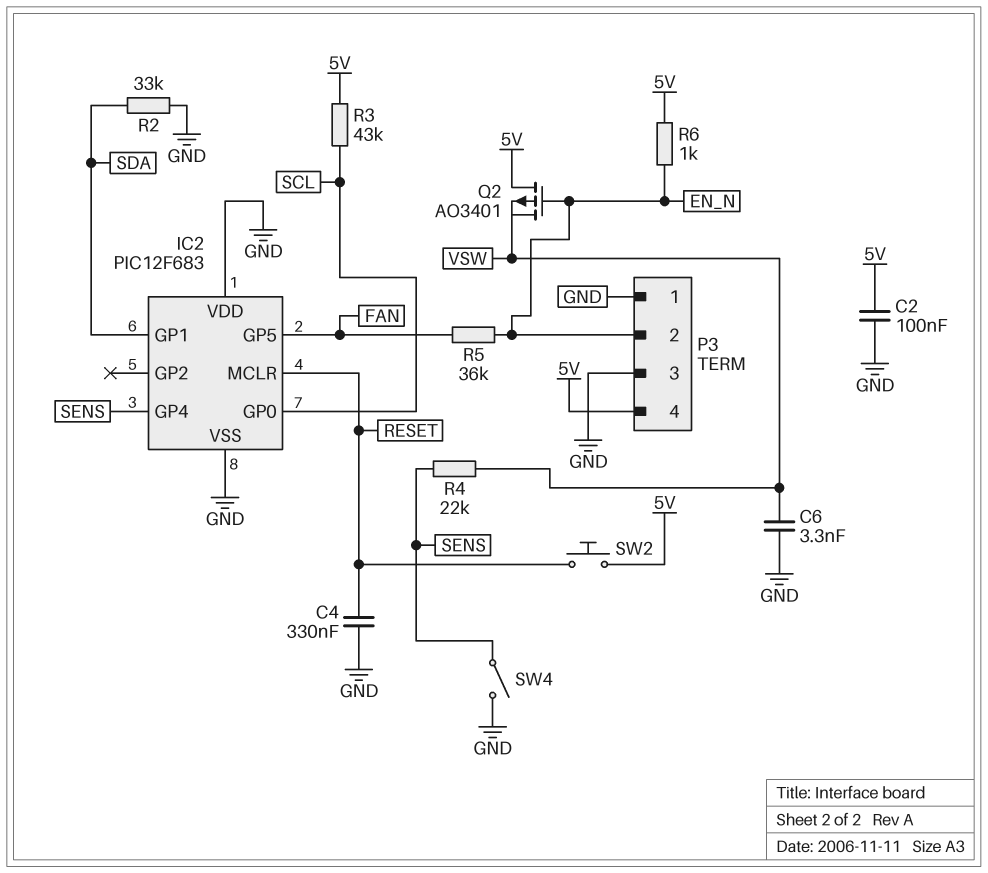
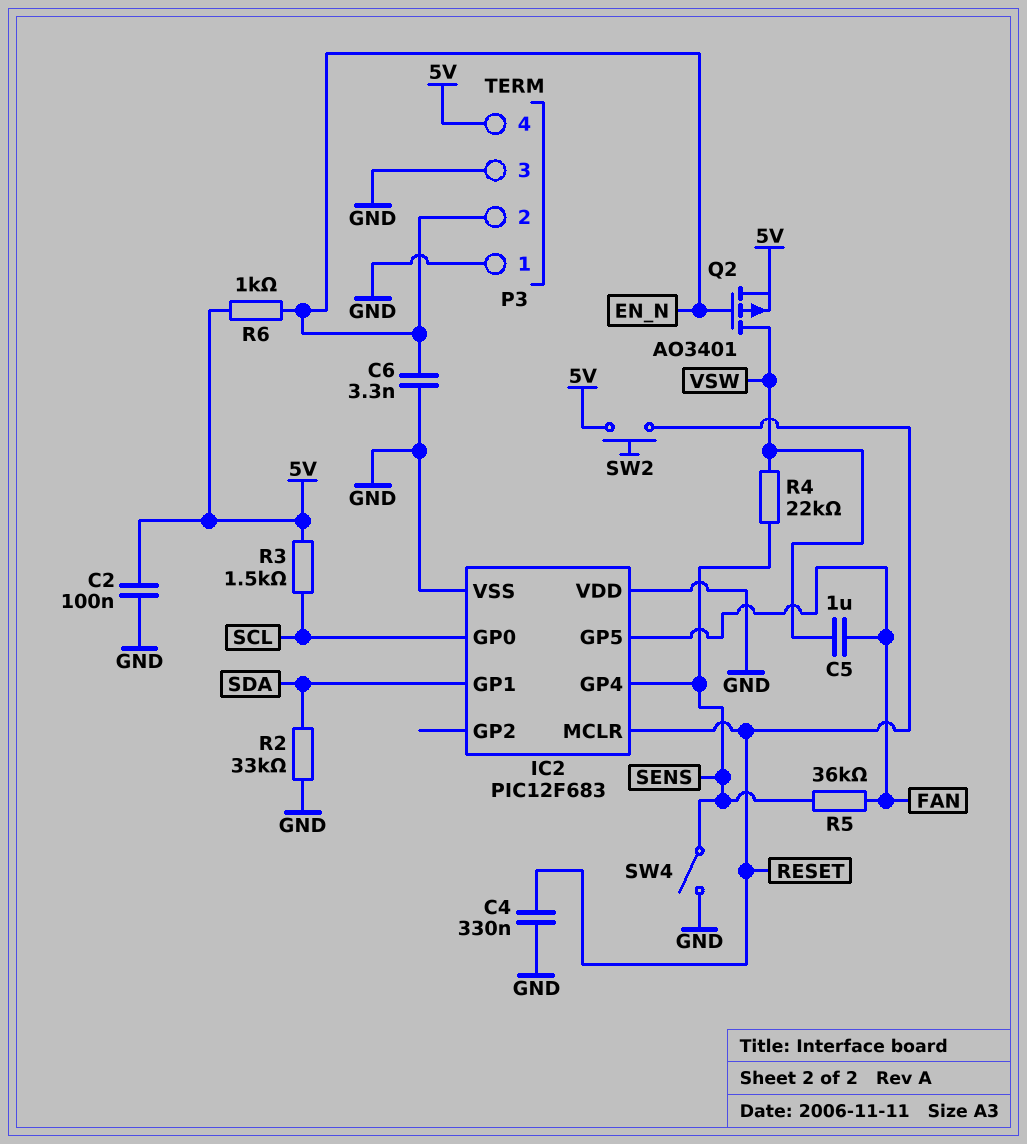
C5: none -> 1uF (FAN, VSW)
C6: 3.3nF (GND, VSW) -> 3.3nF (EN_N, GND)
Q2: PMOS AO3401 (G EN_N, D 5V, S VSW) -> PMOS AO3401 (G EN_N, D VSW, S 5V)
R3: 43k (5V, SCL) -> 1.5k (5V, SCL)
R5: 36k (EN_N, FAN) -> 36k (FAN, SENS)

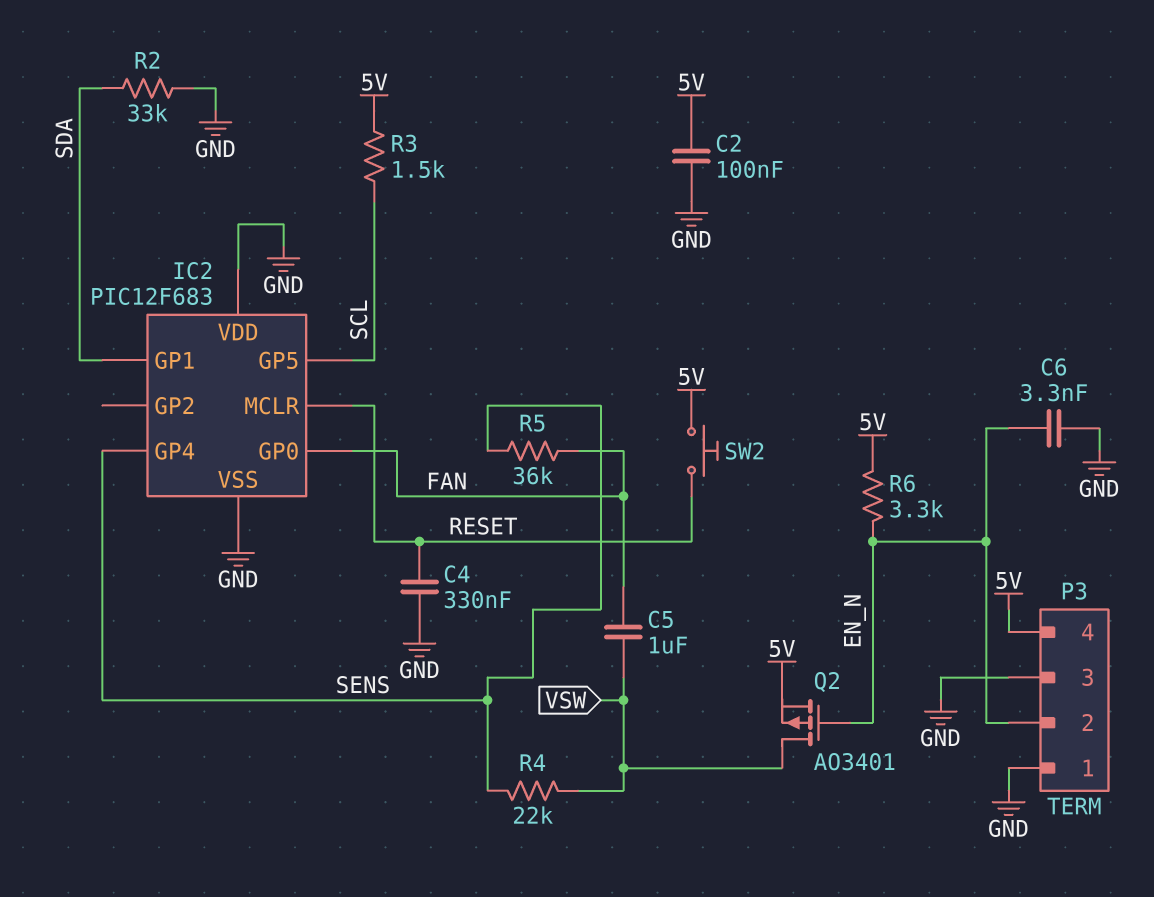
IC2 pin GP0: SCL -> FAN
IC2 pin GP5: FAN -> SCL
R6: 1k (5V, EN_N) -> 3.3k (5V, EN_N)
SW4: switch (GND, SENS) -> none

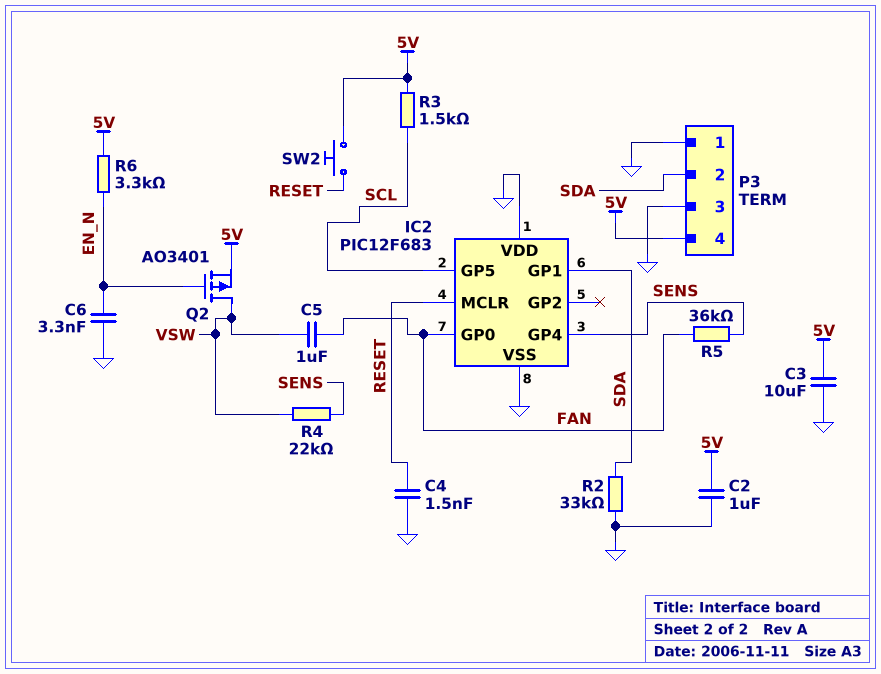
C2: 100nF (5V, GND) -> 1uF (5V, GND)
C3: none -> 10uF (5V, GND)
C4: 330nF (GND, RESET) -> 1.5nF (GND, RESET)
P3 pin 2: EN_N -> SDA

